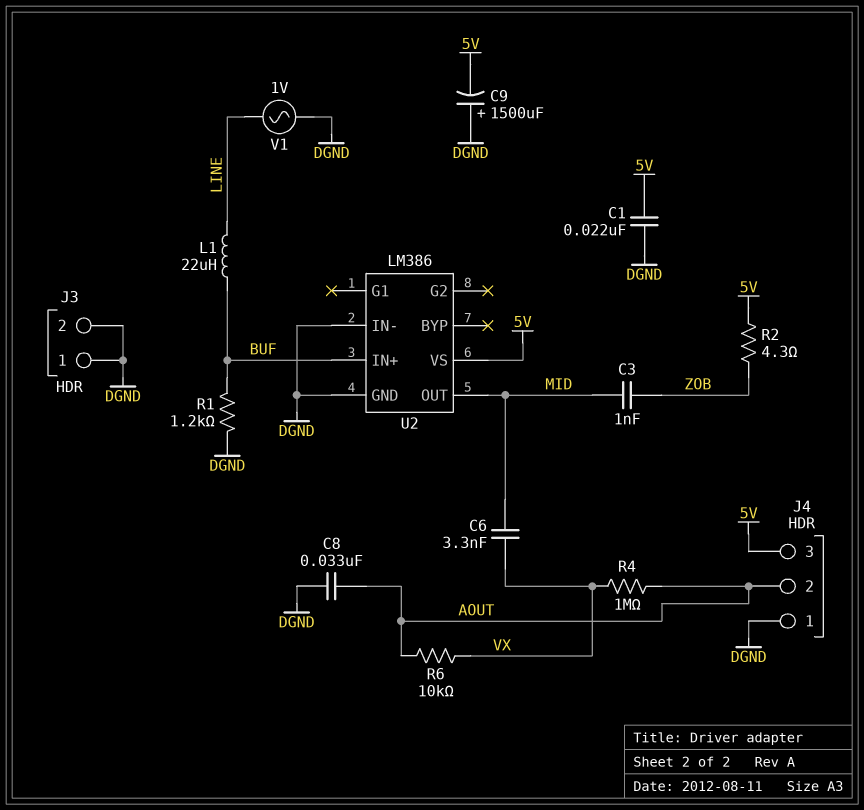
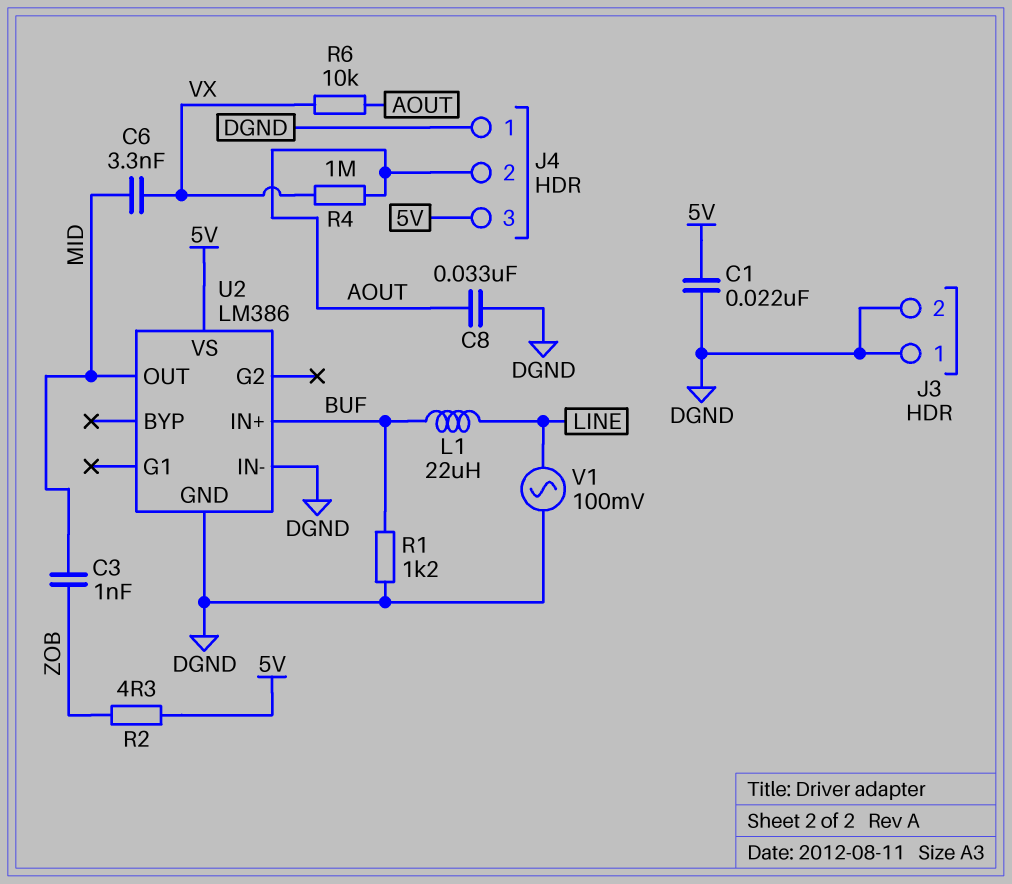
C9: 1500uF (plus DGND, minus 5V) -> none
V1: AC 1V (DGND, LINE) -> AC 100mV (DGND, LINE)

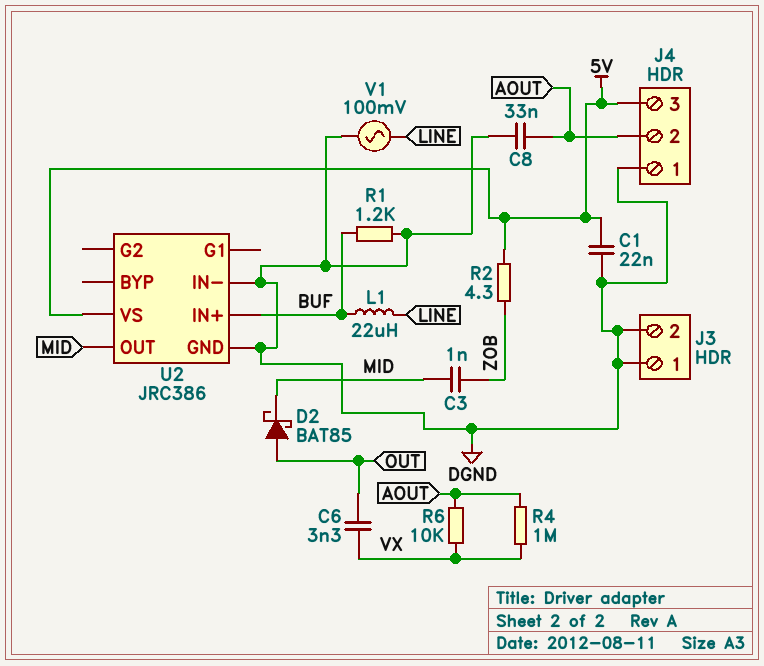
C6: 3.3nF (MID, VX) -> 3.3nF (OUT, VX)
D2: none -> schottky BAT85 (A OUT, K MID)
U2: LM386 -> JRC386

